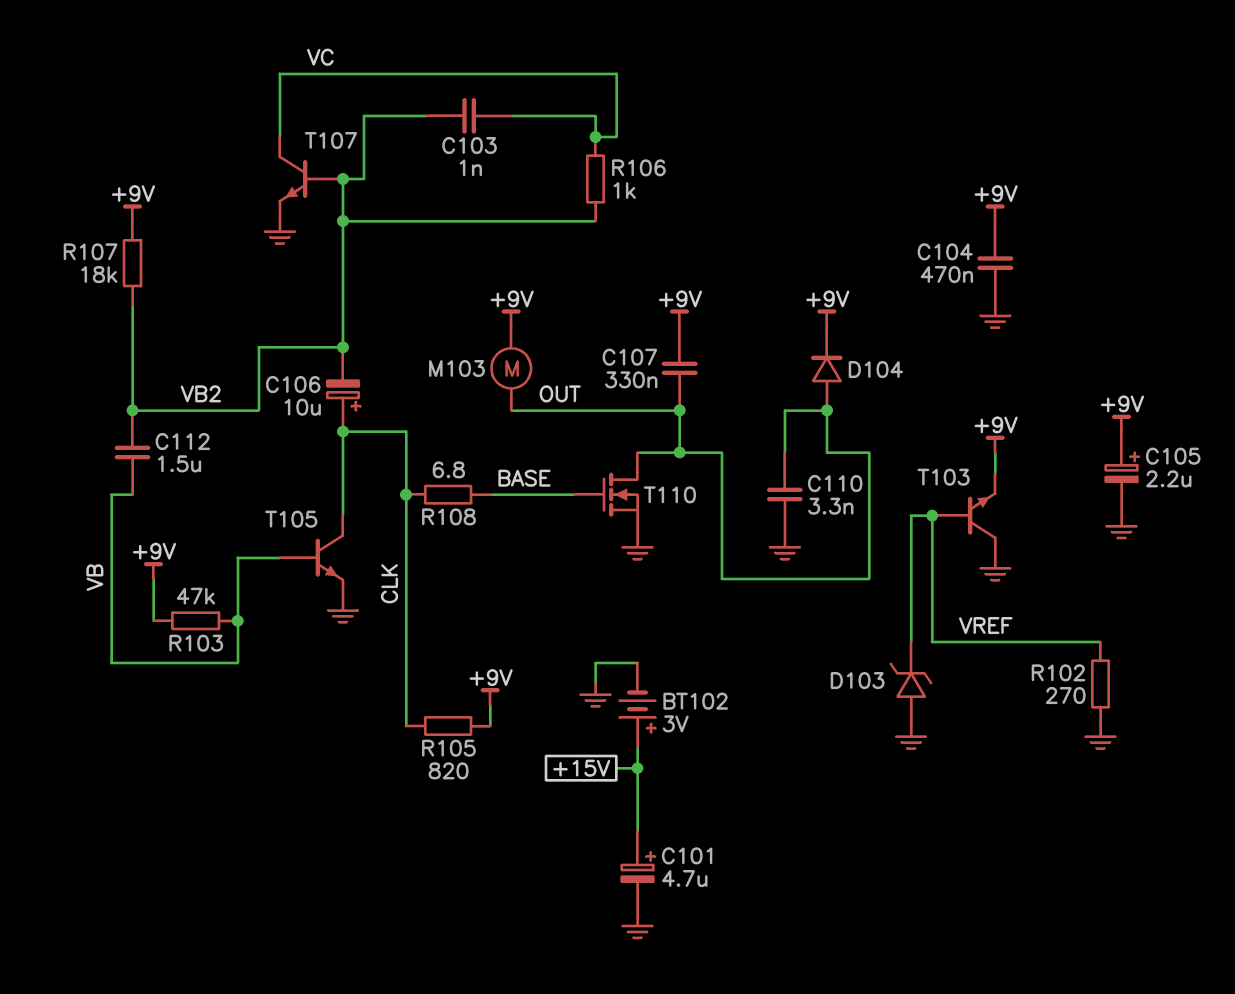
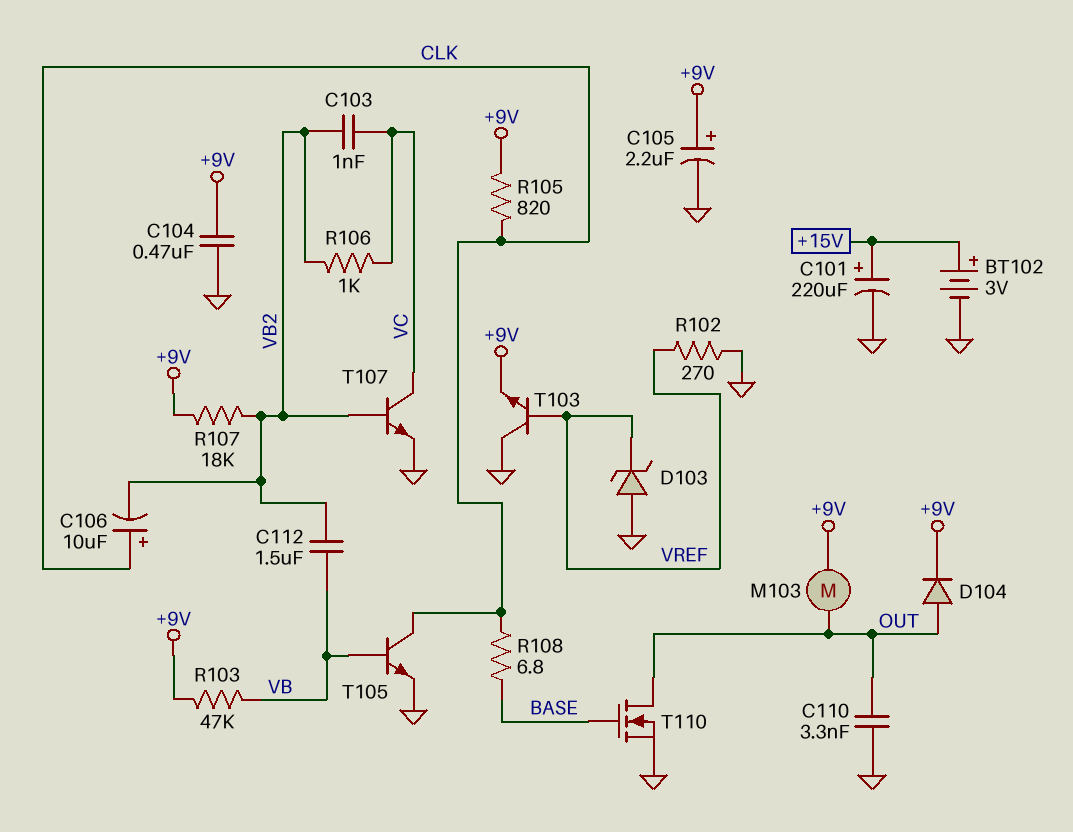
C101: 4.7uF (plus +15V, minus GND) -> 220uF (plus +15V, minus GND)
C107: 330nF (+9V, OUT) -> none

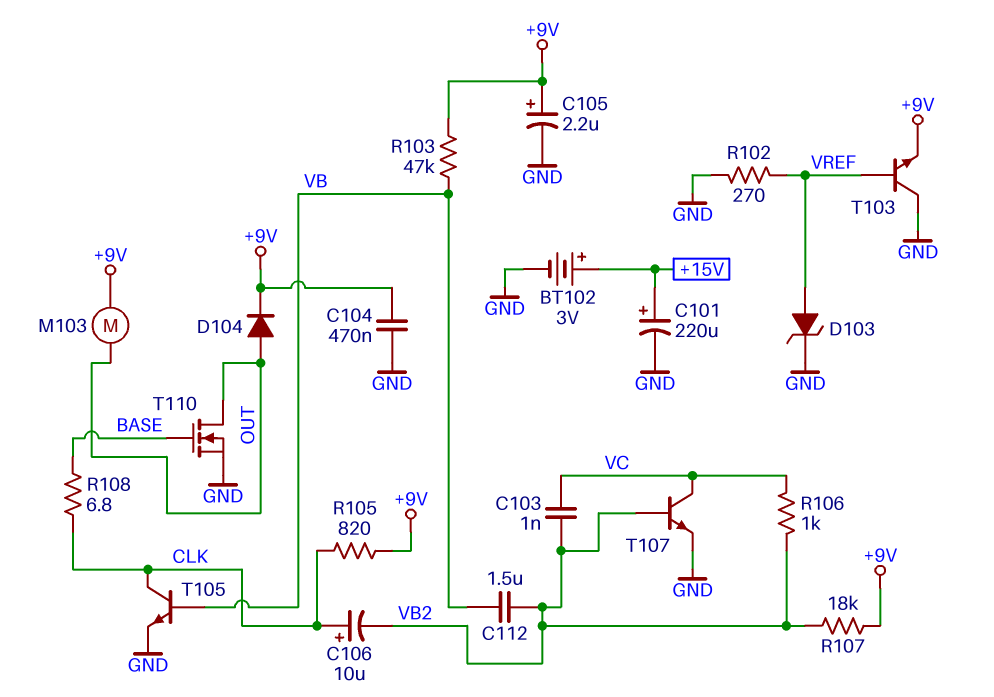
C110: 3.3nF (GND, OUT) -> none
D103: zener (A GND, K VREF) -> zener (A VREF, K GND)

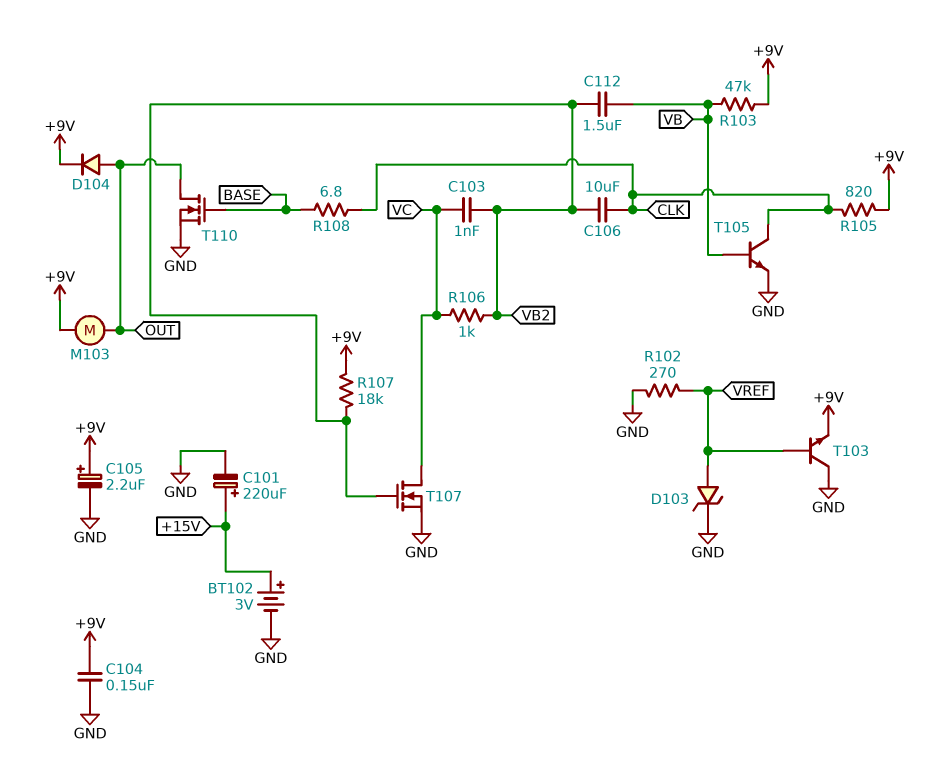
C104: 470nF (+9V, GND) -> 150nF (+9V, GND)
C106: 10uF (plus CLK, minus VB2) -> 10uF (CLK, VB2)
T107: NPN (B VB2, C VC, E GND) -> NMOS (G VB2, D VC, S GND)

